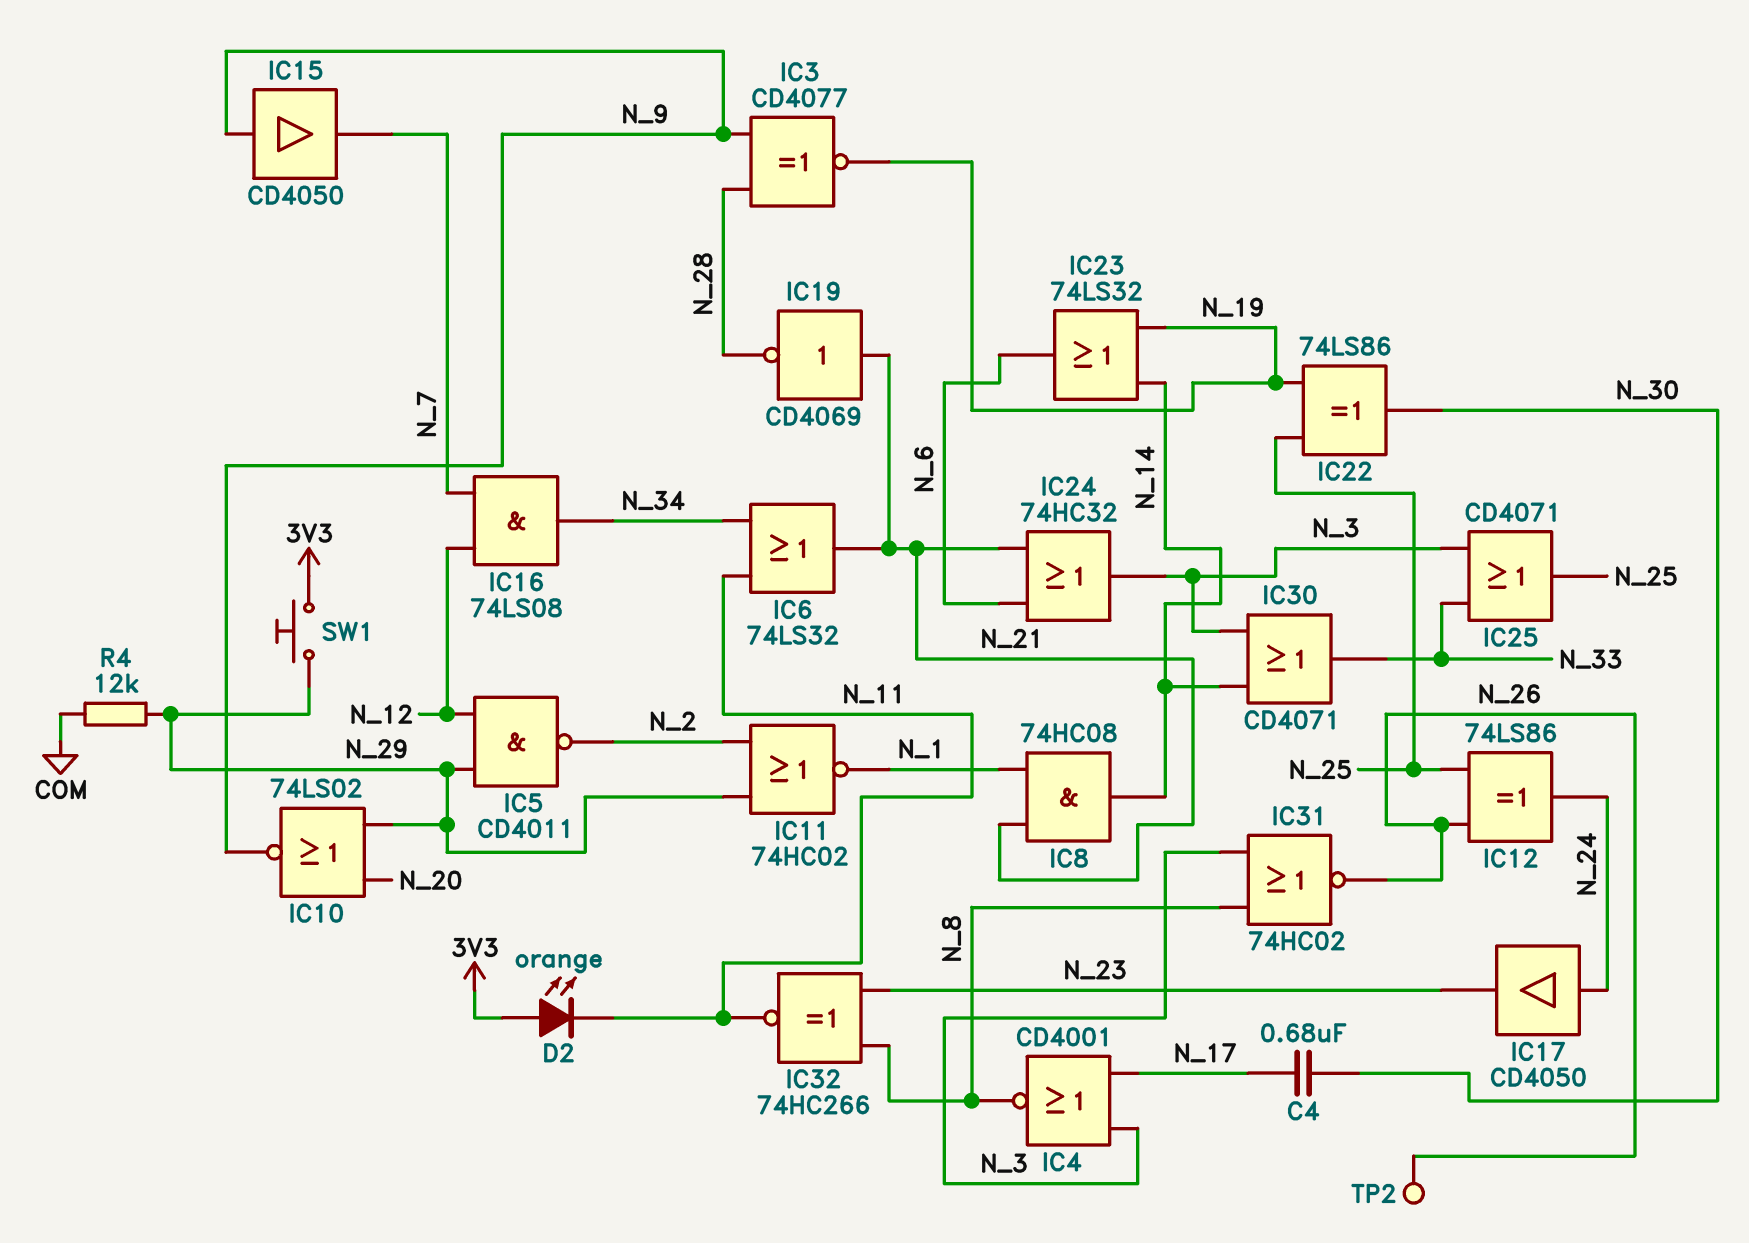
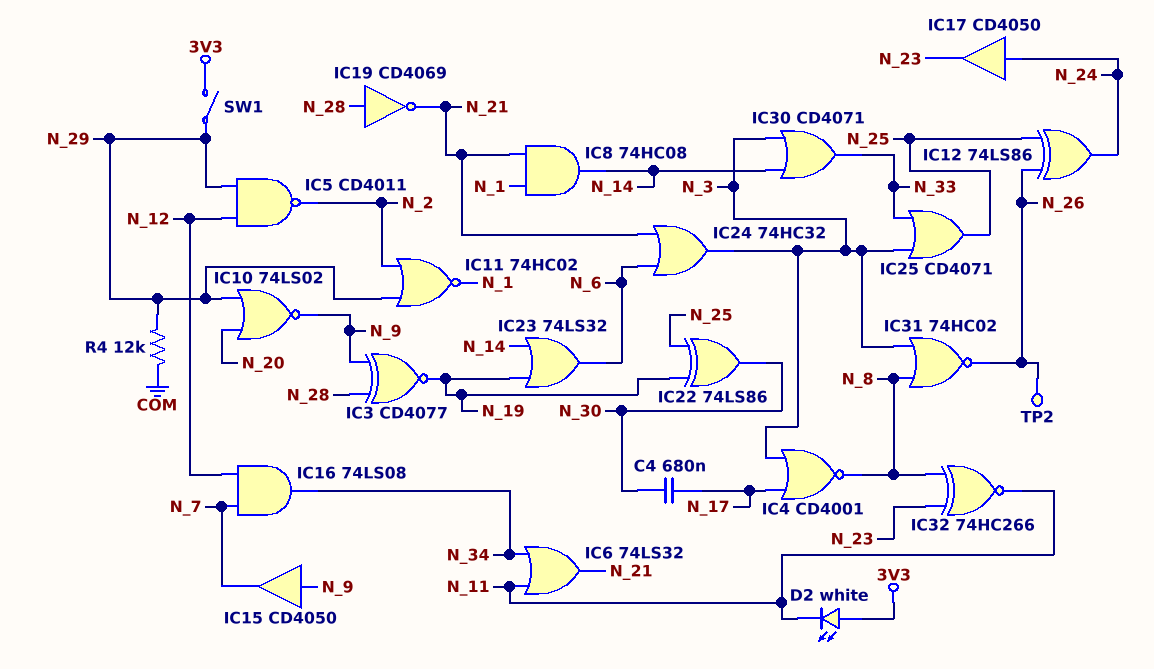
D2: LED orange (A 3V3, K N_11) -> LED white (A 3V3, K N_11)
IC19: NOT CD4069 (in N_21, out N_28) -> NOT CD4069 (in N_28, out N_21)
SW1: button (3V3, N_29) -> switch (3V3, N_29)

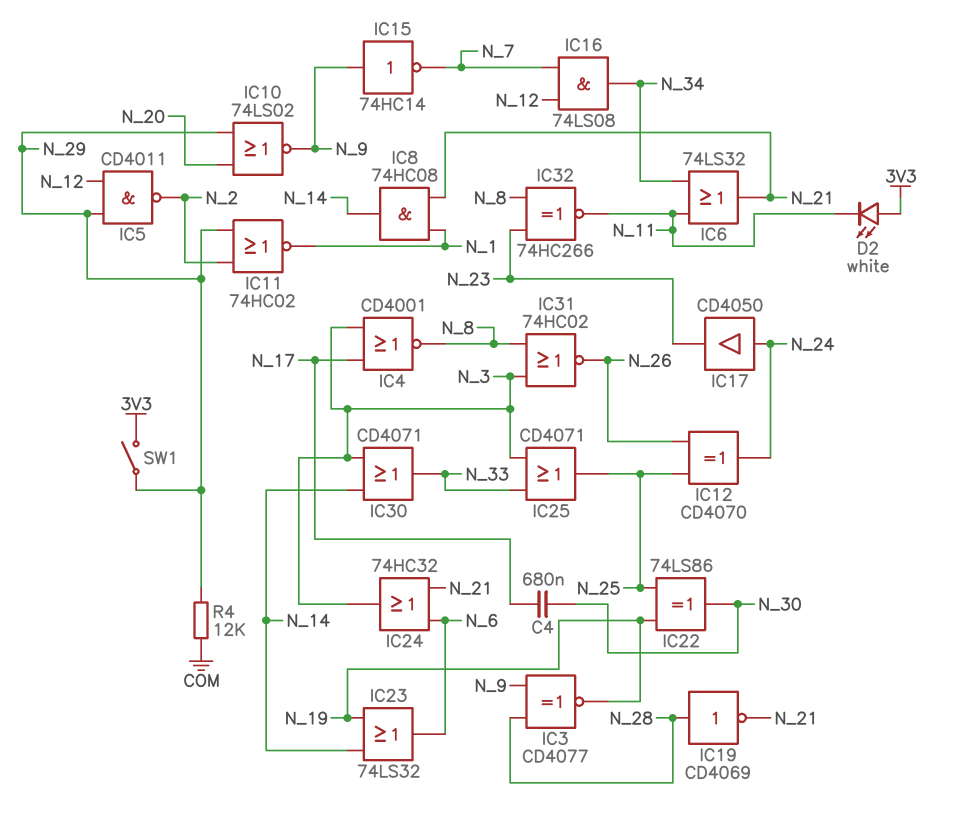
IC12: XOR 74LS86 (in N_25, in N_26, out N_24) -> XOR CD4070 (in N_25, in N_26, out N_24)
IC15: buffer CD4050 (in N_9, out N_7) -> NOT 74HC14 (in N_9, out N_7)
TP2: test point (N_26) -> none

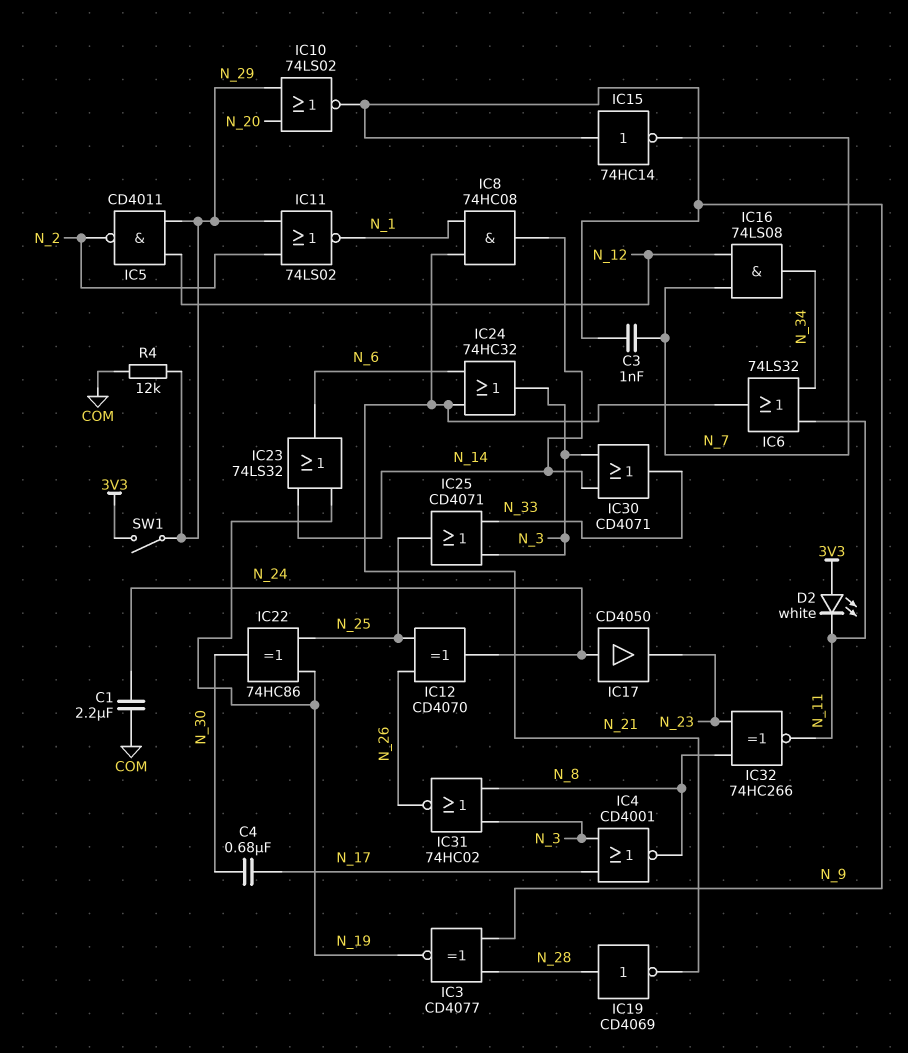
C1: none -> 2.2uF (COM, N_24)
C3: none -> 1nF (N_7, N_9)
IC11: NOR 74HC02 (in N_2, in N_29, out N_1) -> NOR 74LS02 (in N_2, in N_29, out N_1)
IC22: XOR 74LS86 (in N_19, in N_25, out N_30) -> XOR 74HC86 (in N_19, in N_25, out N_30)

